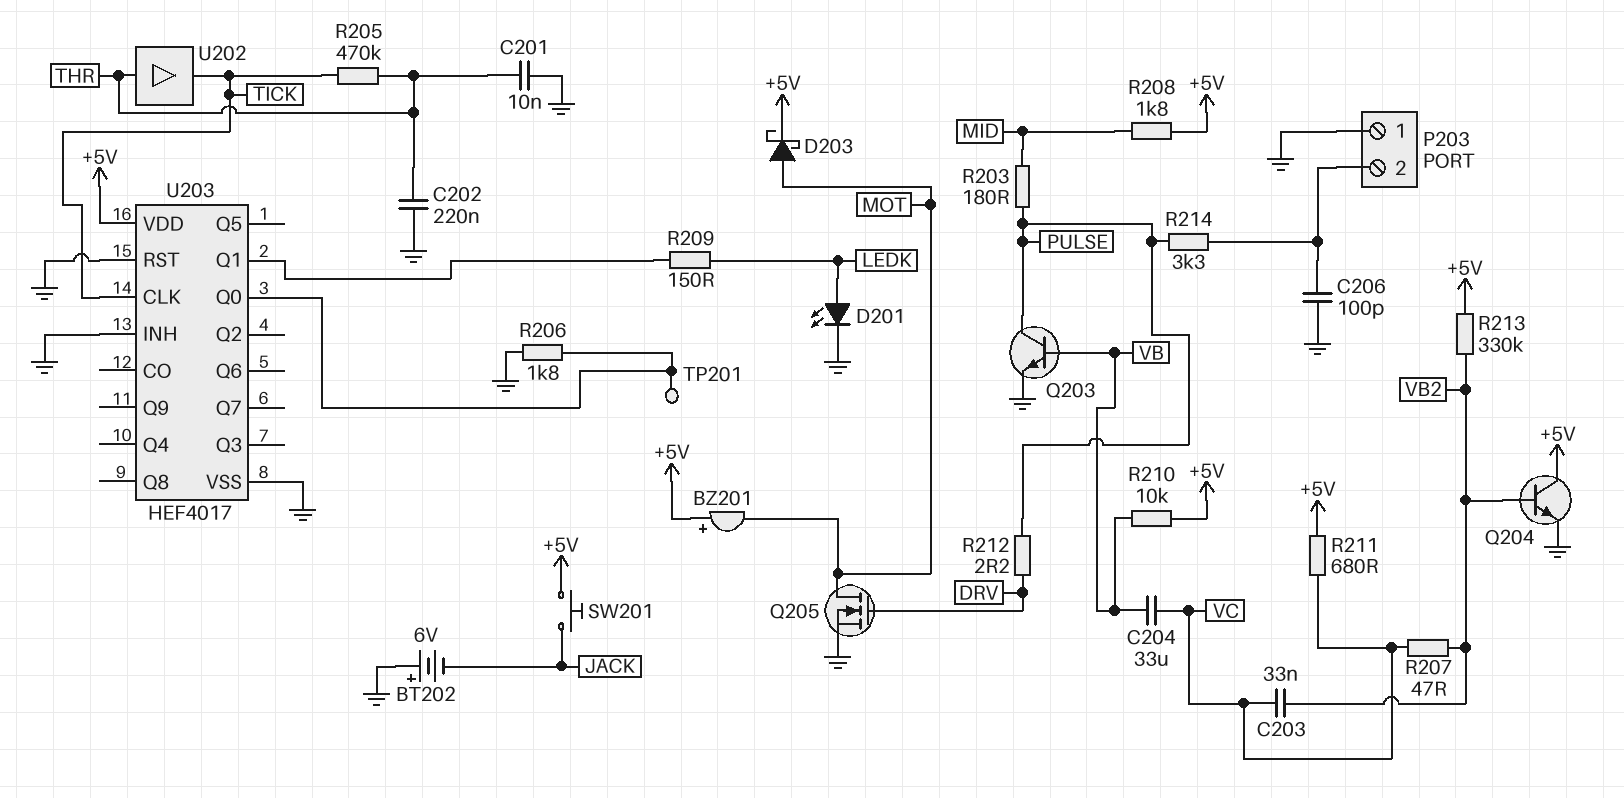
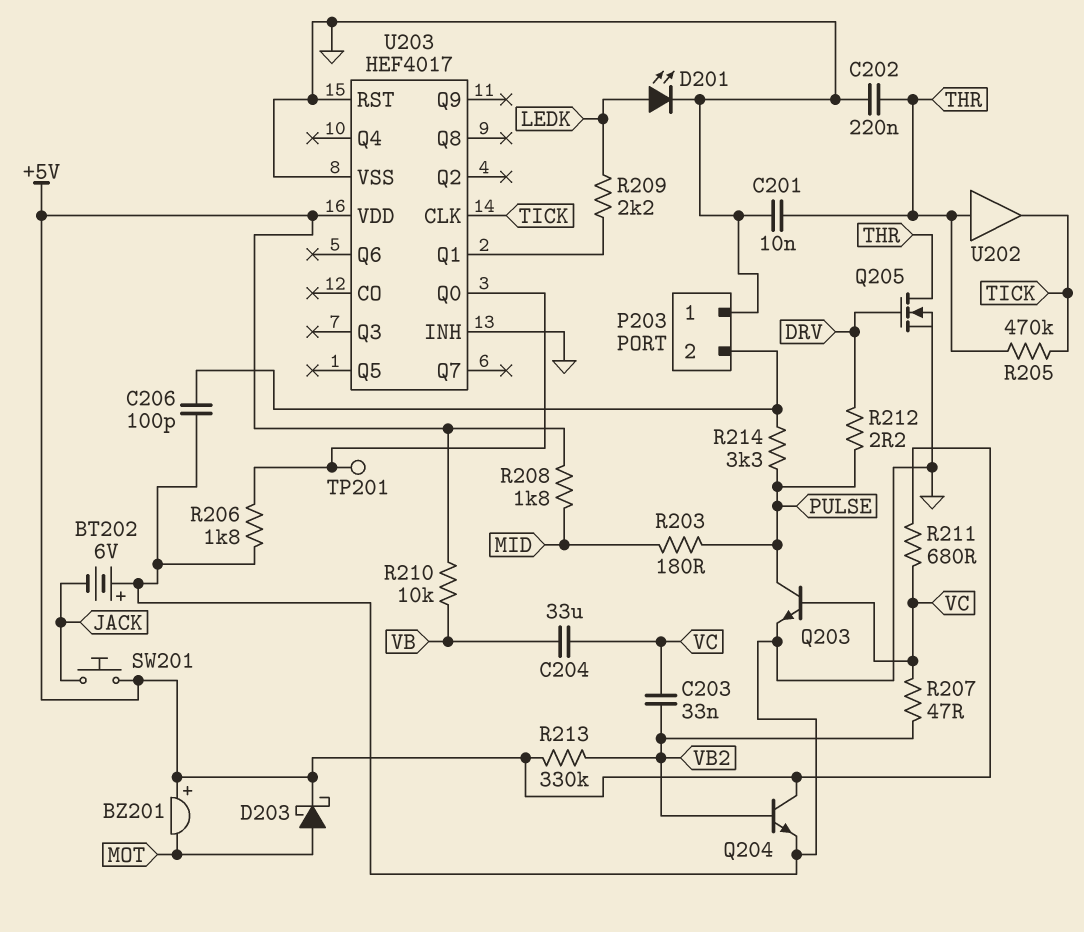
Q203: NPN (B VB, C PULSE, E GND) -> NPN (B VC, C PULSE, E GND)
Q205: NMOS (G DRV, D MOT, S GND) -> NMOS (G DRV, D THR, S GND)
R209: 150 (LEDK, U203/Q1) -> 2.2k (LEDK, U203/Q1)

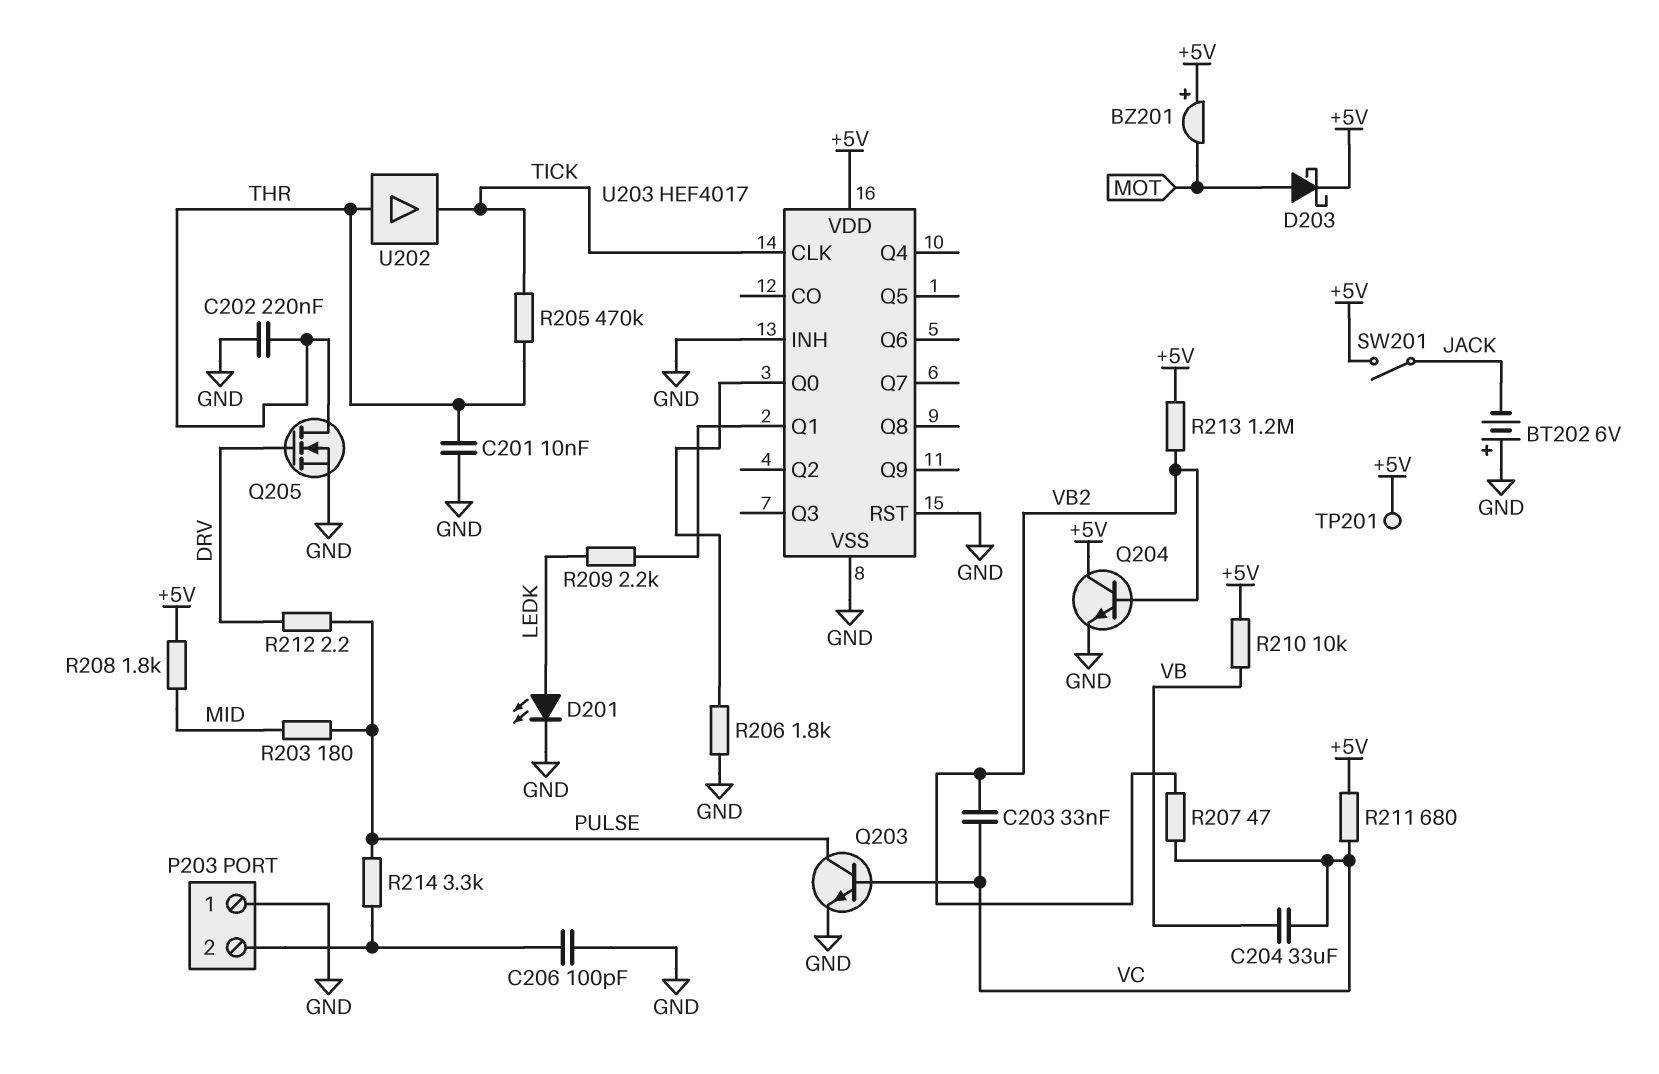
R213: 330k (+5V, VB2) -> 1.2M (+5V, VB2)
SW201: button (+5V, JACK) -> switch (+5V, JACK)
TP201: test point (U203/Q0) -> test point (+5V)

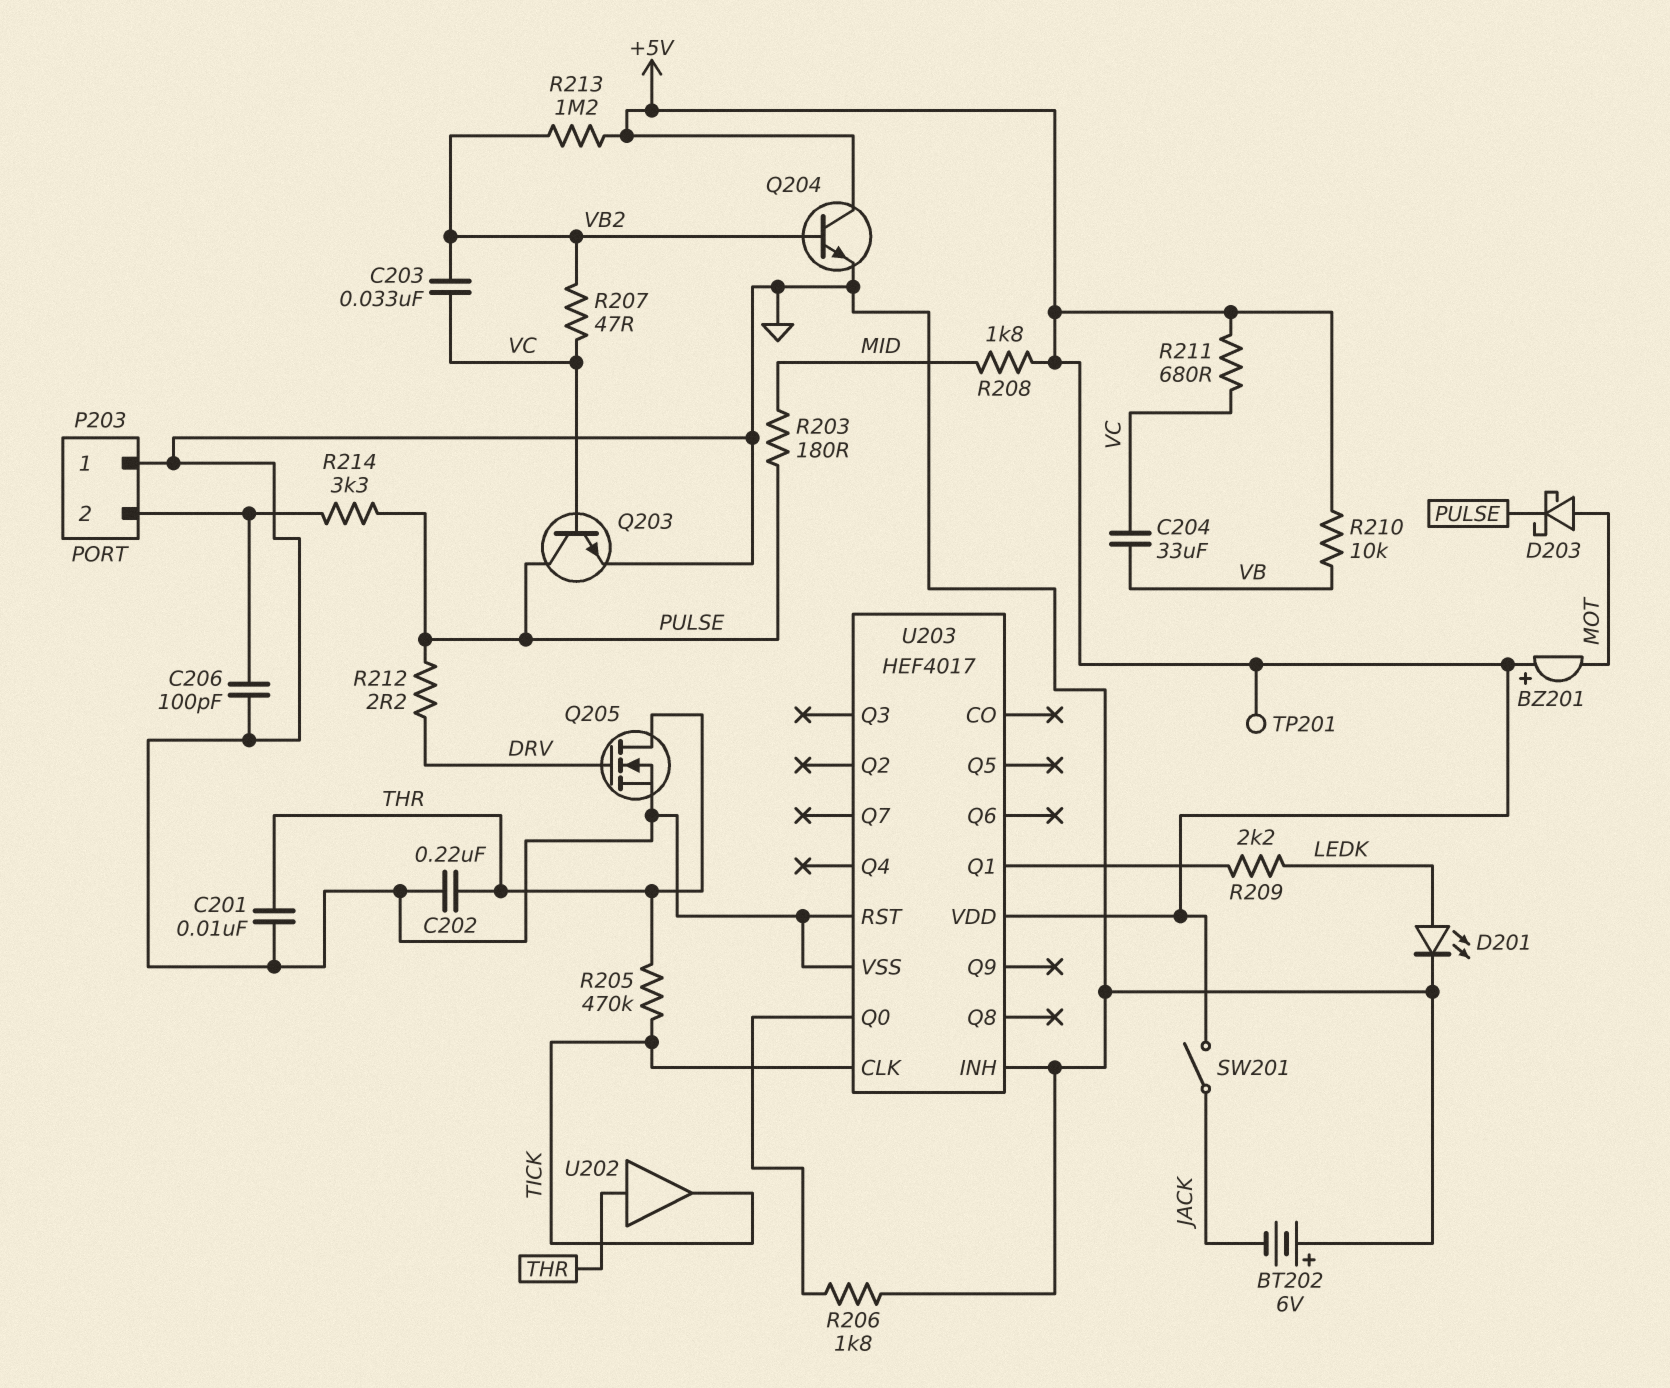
D203: schottky (A MOT, K +5V) -> schottky (A MOT, K PULSE)

